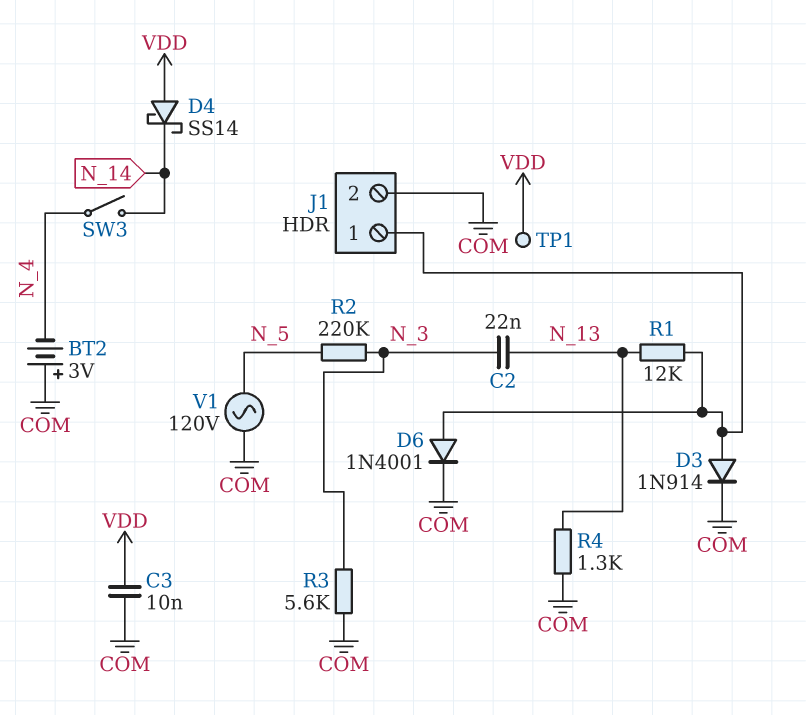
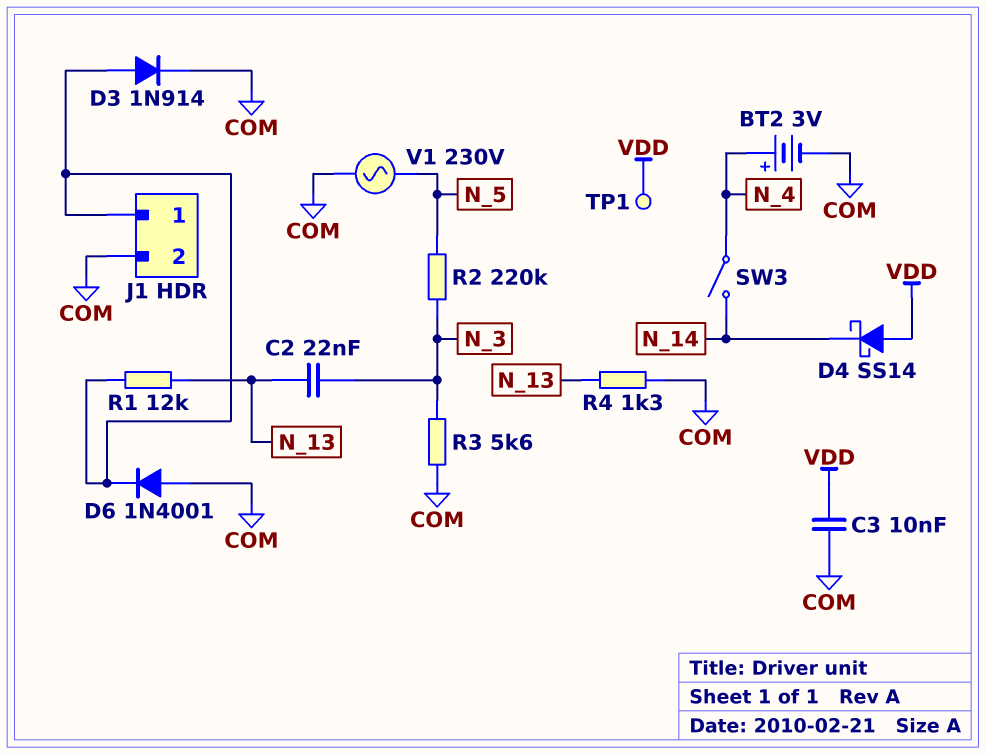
BT2: 3V (plus COM, minus N_4) -> 3V (plus N_4, minus COM)
D6: diode 1N4001 (A J1/1, K COM) -> diode 1N4001 (A COM, K J1/1)
V1: AC 120V (COM, N_5) -> AC 230V (COM, N_5)

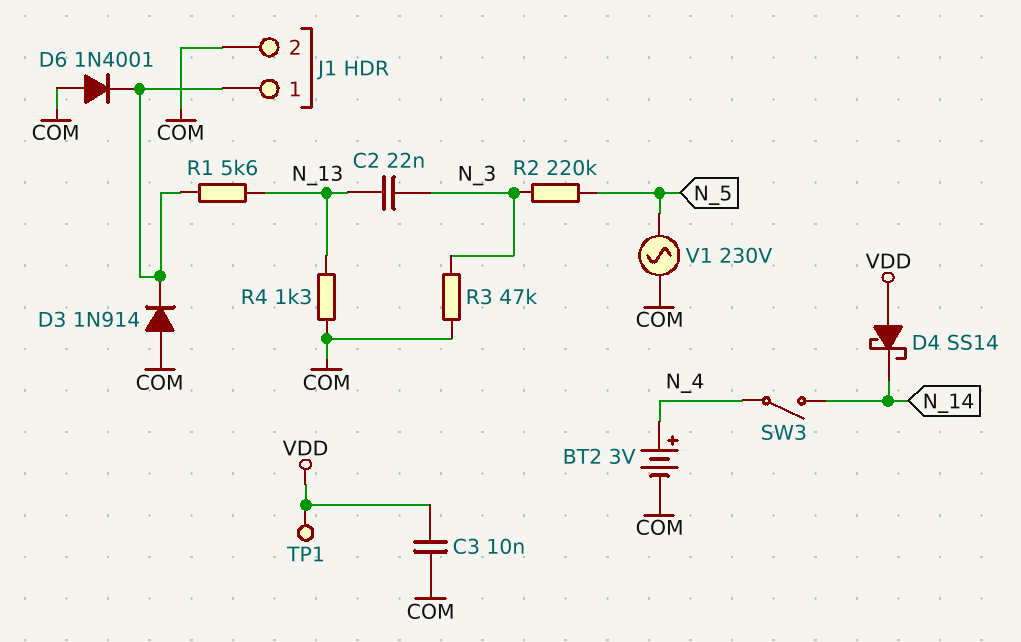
D3: diode 1N914 (A J1/1, K COM) -> diode 1N914 (A COM, K J1/1)
R1: 12k (J1/1, N_13) -> 5.6k (J1/1, N_13)
R3: 5.6k (COM, N_3) -> 47k (COM, N_3)

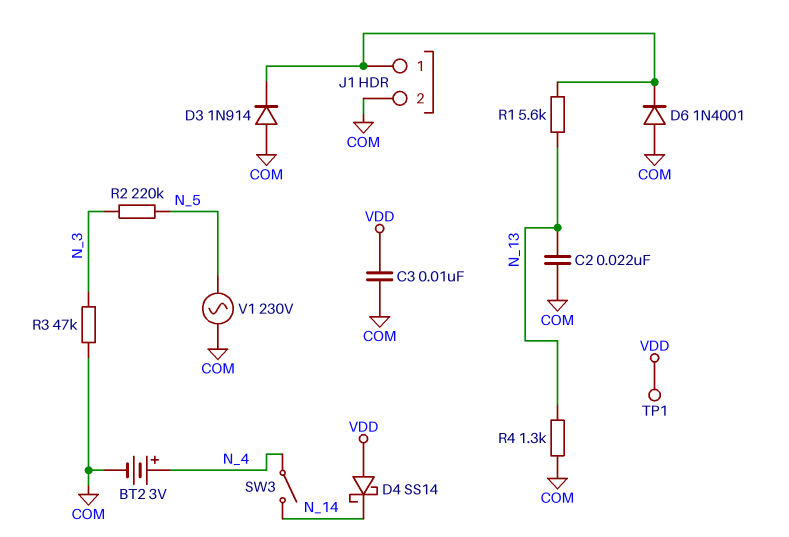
C2: 22nF (N_3, N_13) -> 22nF (COM, N_13)

